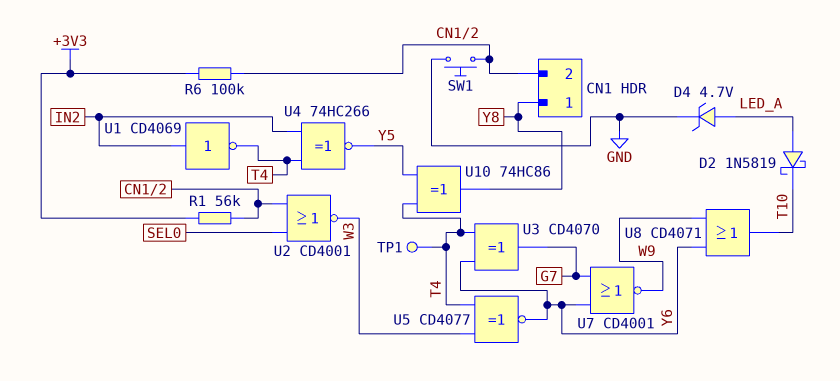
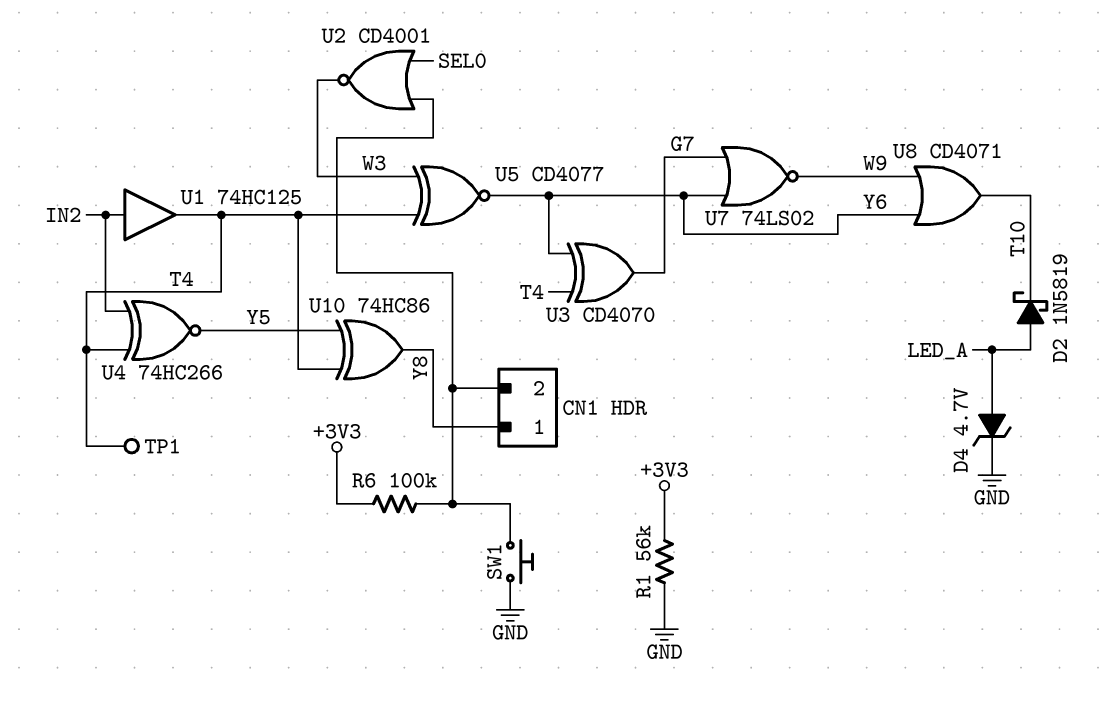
R1: 56k (+3V3, CN1/2) -> 56k (+3V3, GND)
U1: NOT CD4069 (in IN2, out T4) -> buffer 74HC125 (in IN2, out T4)
U7: NOR CD4001 (in G7, in Y6, out W9) -> NOR 74LS02 (in G7, in Y6, out W9)

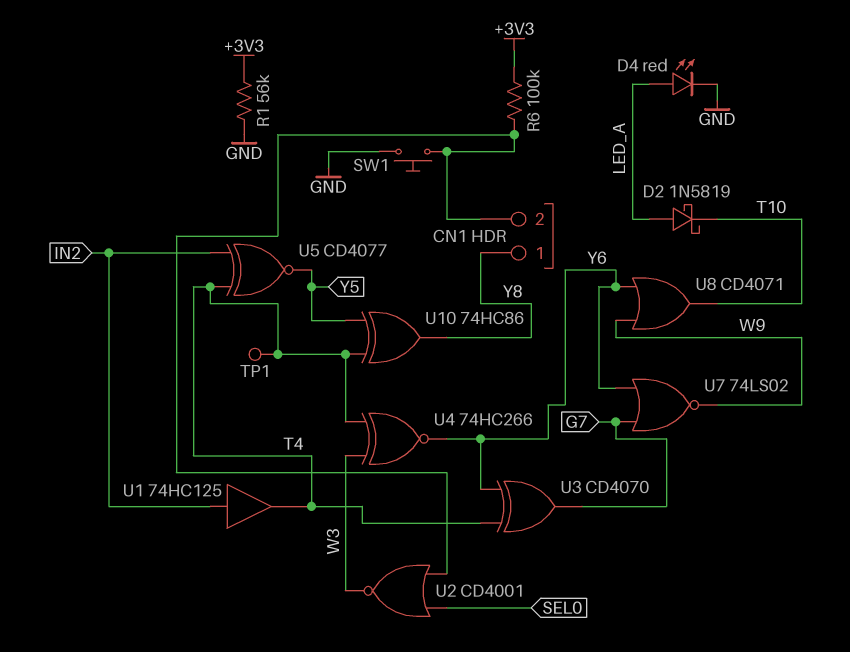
D4: zener 4.7V (A LED_A, K GND) -> LED red (A LED_A, K GND)
U4: XNOR 74HC266 (in IN2, in T4, out Y5) -> XNOR 74HC266 (in T4, in W3, out Y6)
U5: XNOR CD4077 (in T4, in W3, out Y6) -> XNOR CD4077 (in IN2, in T4, out Y5)

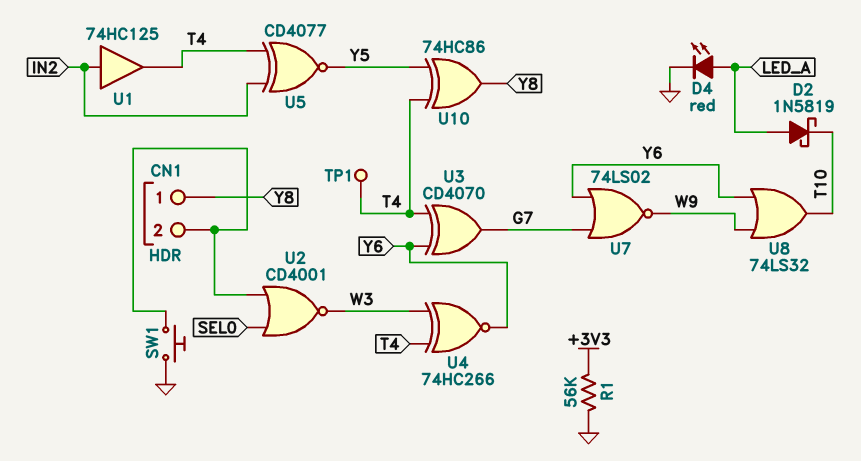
R6: 100k (+3V3, CN1/2) -> none
U8: OR CD4071 (in W9, in Y6, out T10) -> OR 74LS32 (in W9, in Y6, out T10)

